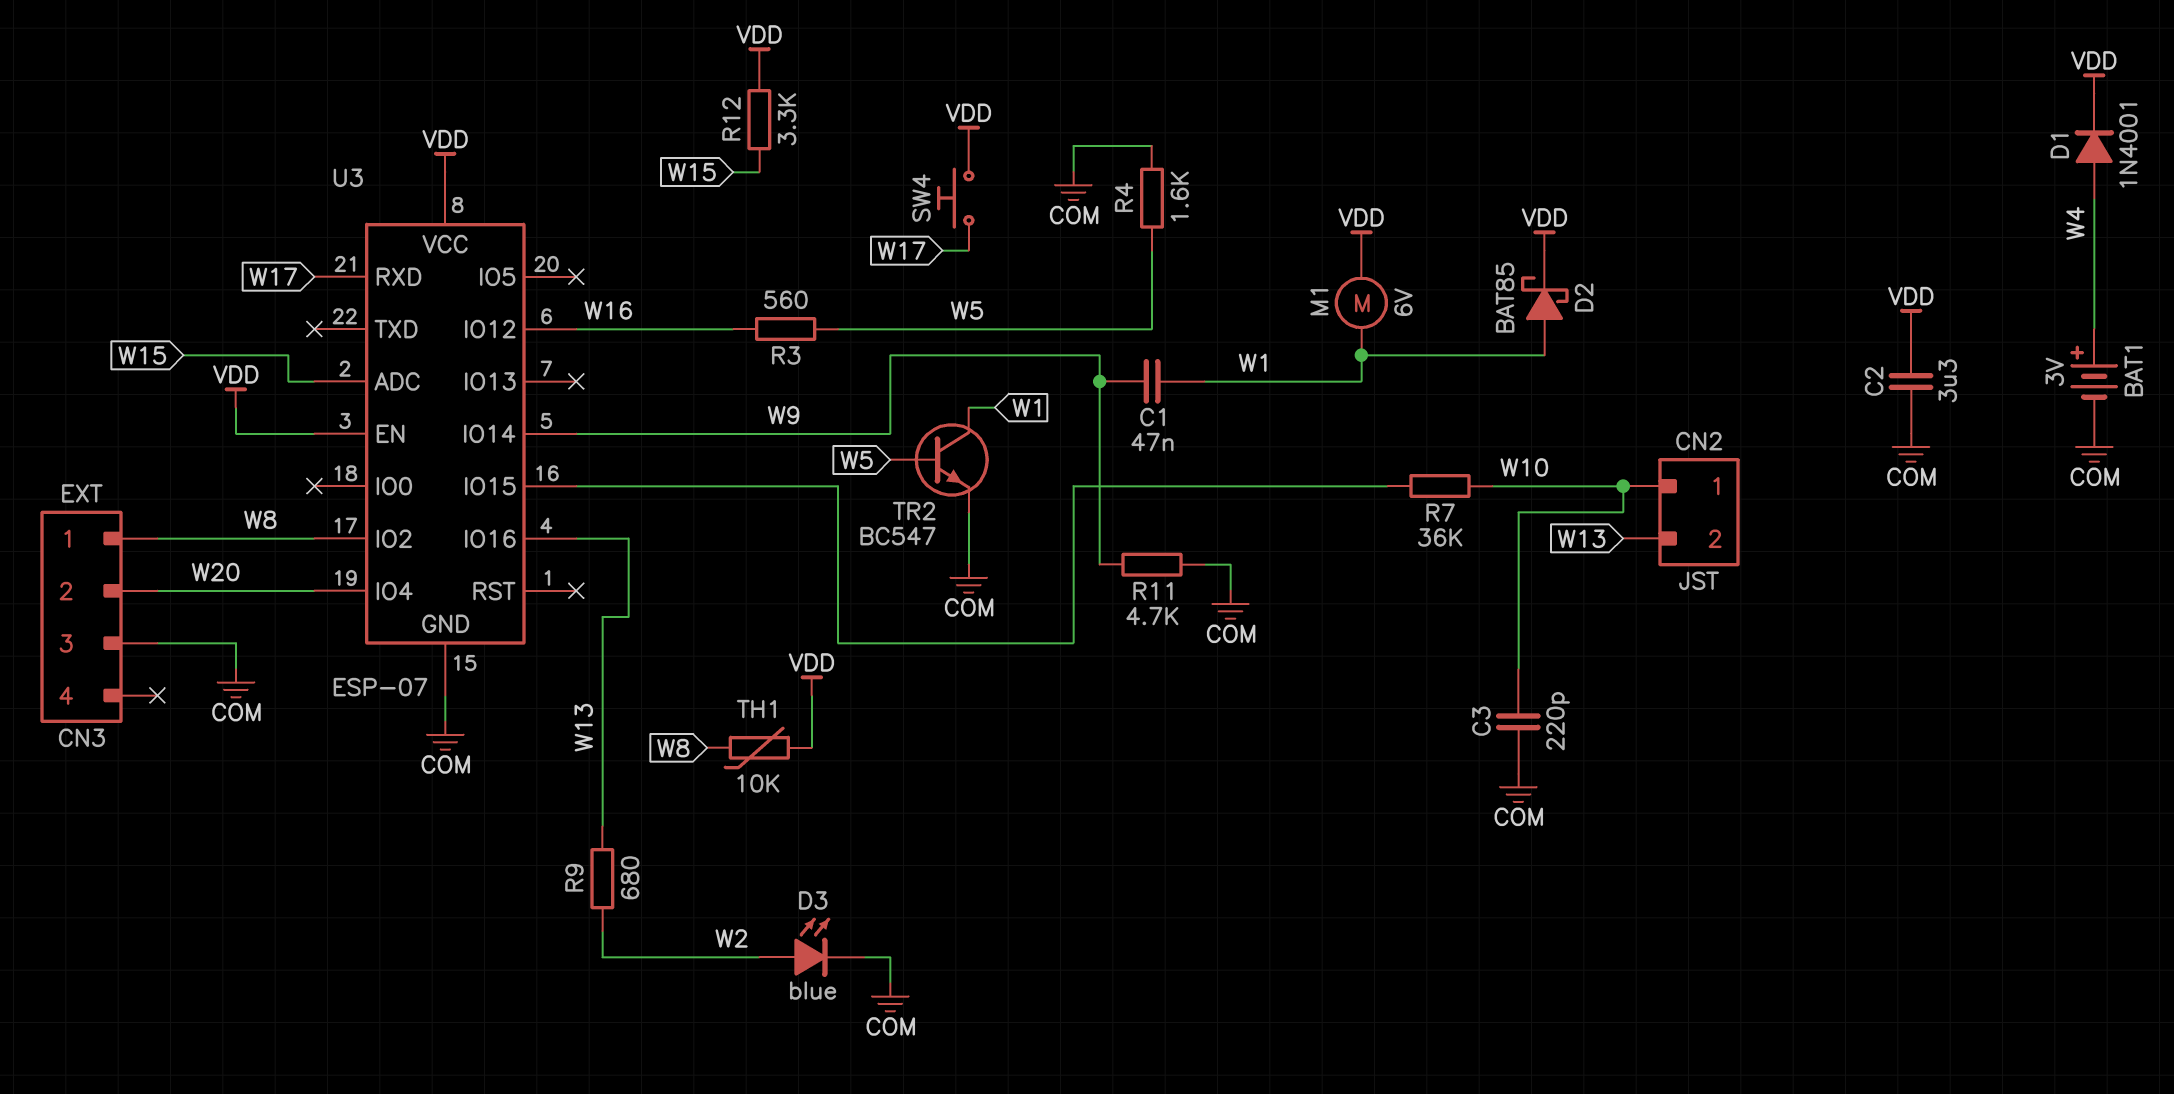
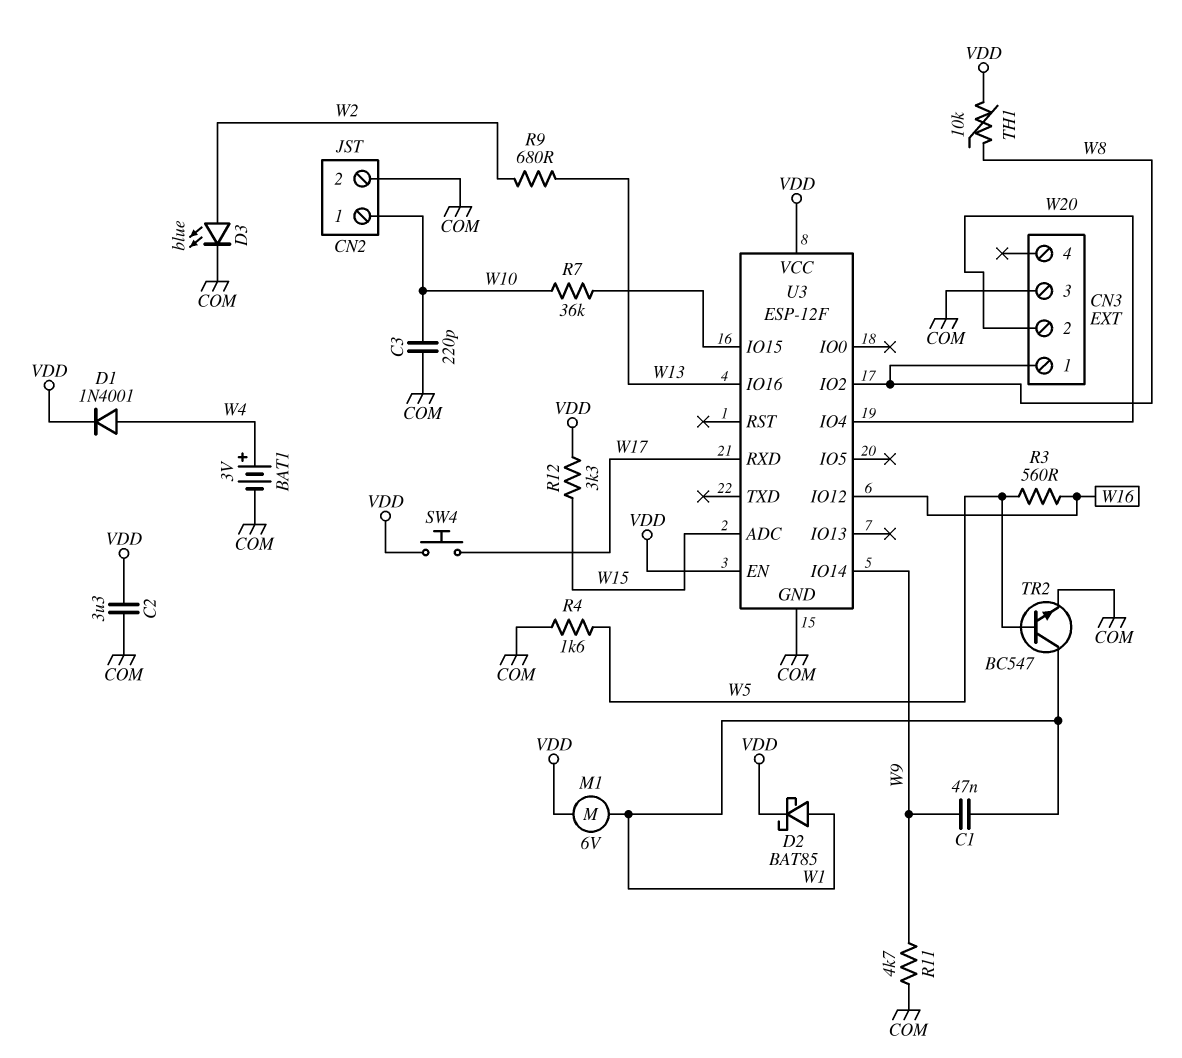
CN2 pin 2: W13 -> COM
U3: ESP-07 -> ESP-12F

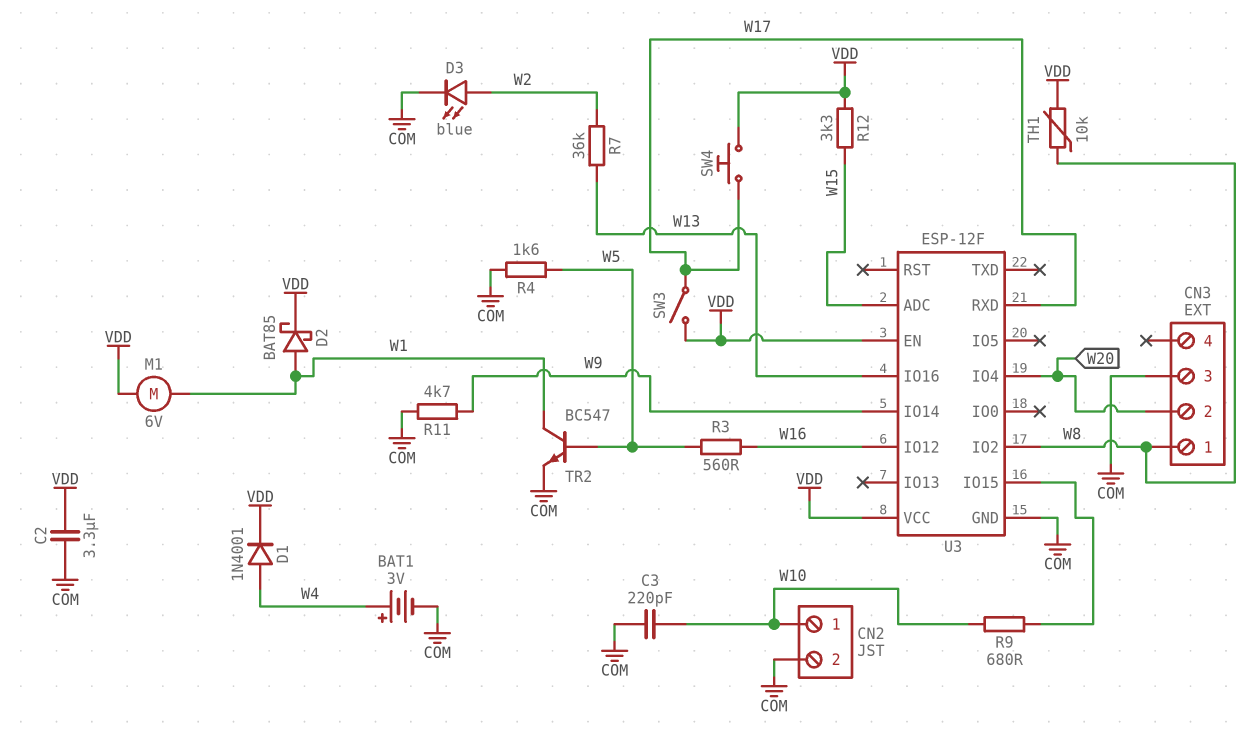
C1: 47nF (W1, W9) -> none
R7: 36k (U3/IO15, W10) -> 36k (W2, W13)
R9: 680 (W2, W13) -> 680 (U3/IO15, W10)
SW3: none -> switch (VDD, W17)

